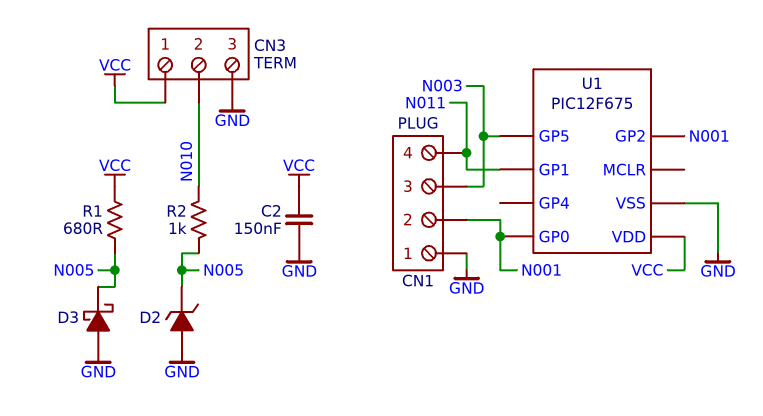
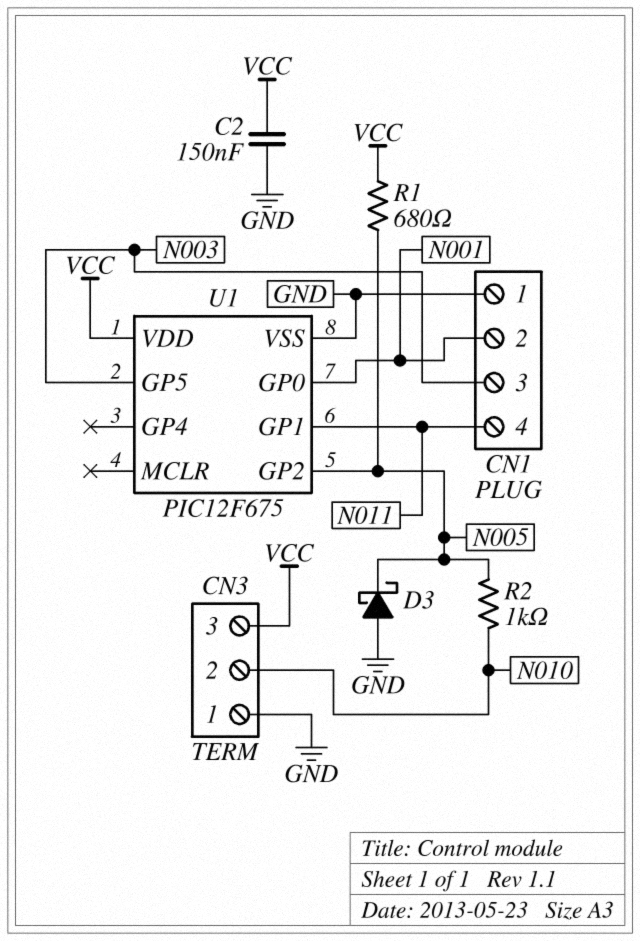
CN3 pin 1: VCC -> GND
CN3 pin 3: GND -> VCC
D2: zener (A GND, K N005) -> none
U1 pin GP2: N001 -> N005

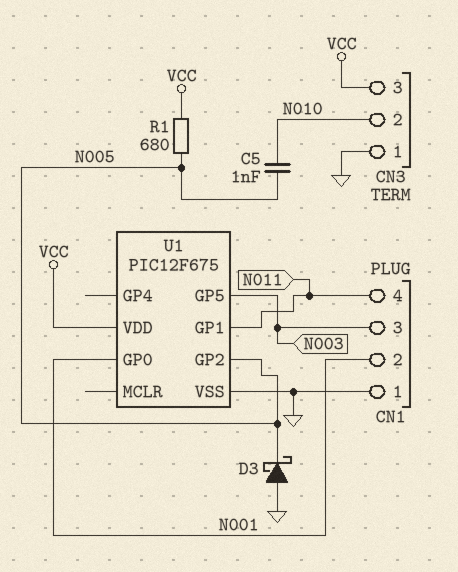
C2: 150nF (GND, VCC) -> none
C5: none -> 1nF (N005, N010)
R2: 1k (N005, N010) -> none

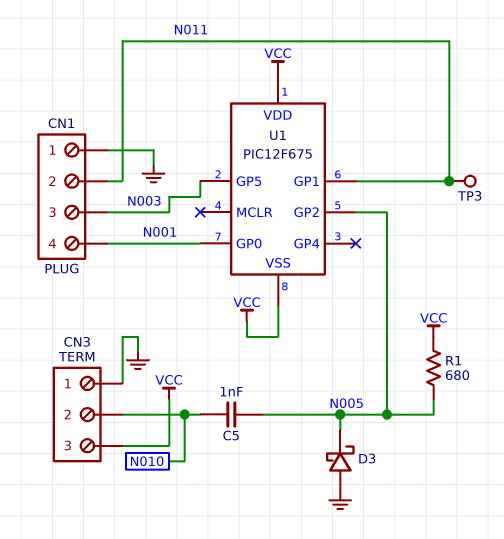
CN1 pin 2: N001 -> N011
CN1 pin 4: N011 -> N001
TP3: none -> test point (N011)
U1 pin VSS: GND -> VCC

